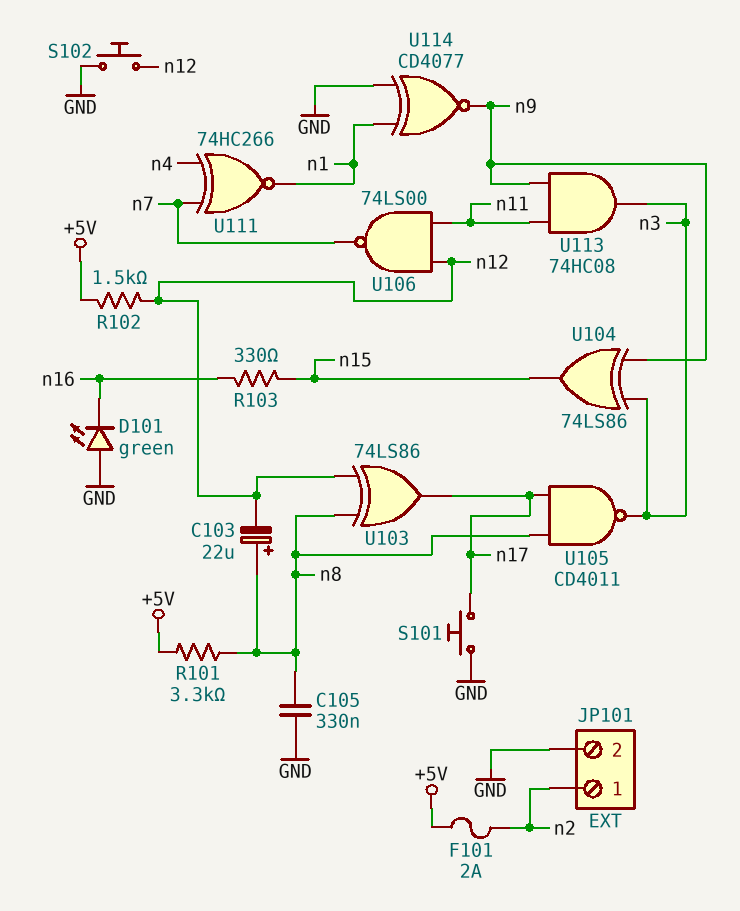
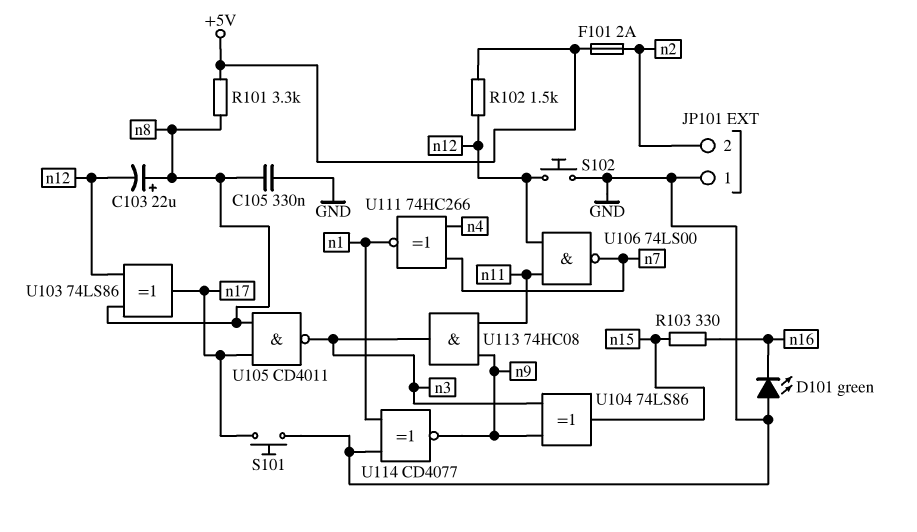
JP101 pin 1: n2 -> GND
JP101 pin 2: GND -> n2

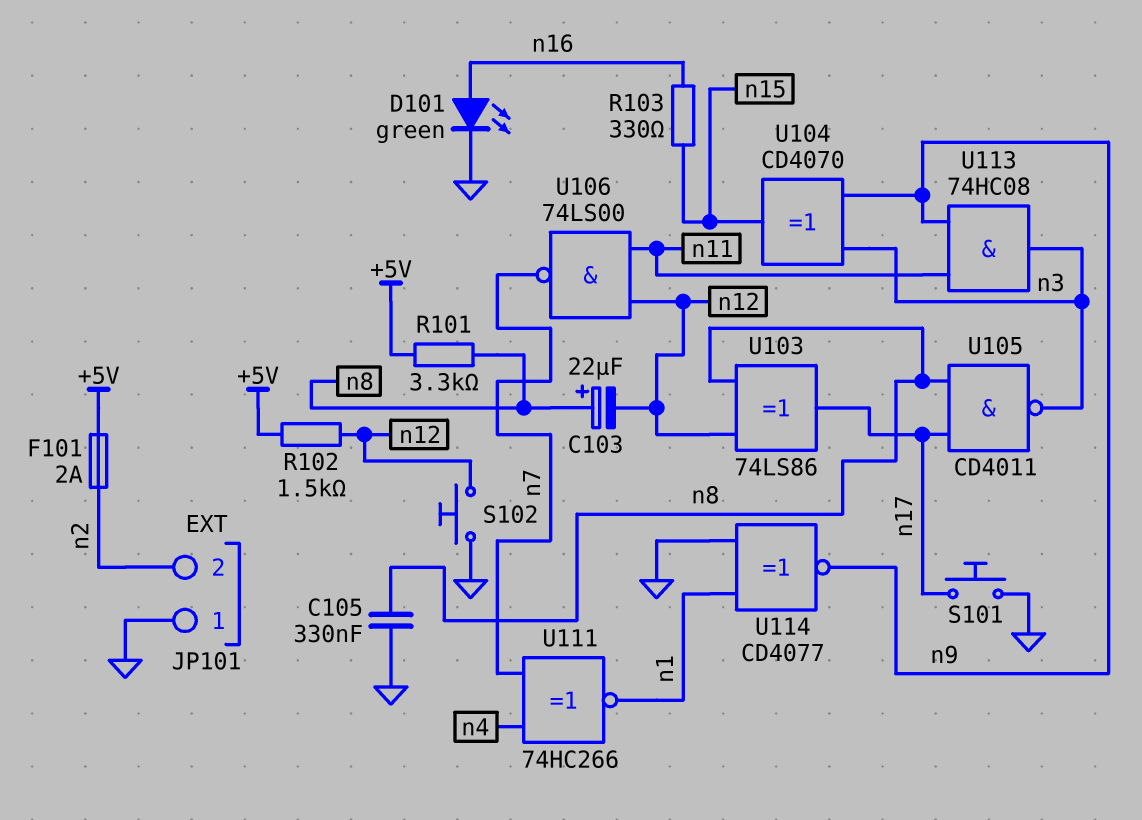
D101: LED green (A GND, K n16) -> LED green (A n16, K GND)
U104: XOR 74LS86 (in n3, in n9, out n15) -> XOR CD4070 (in n3, in n9, out n15)

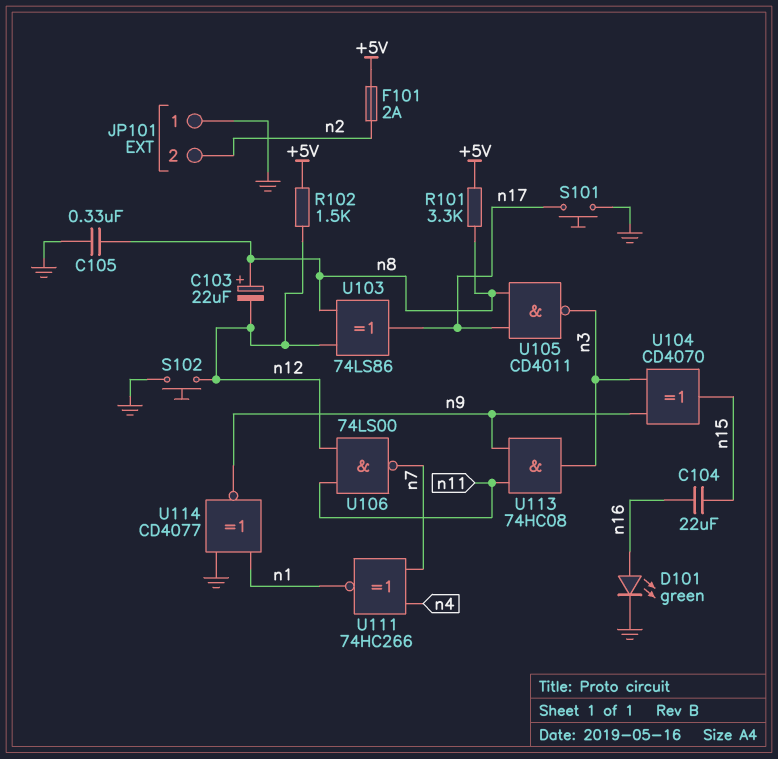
C104: none -> 22uF (n15, n16)
R103: 330 (n15, n16) -> none

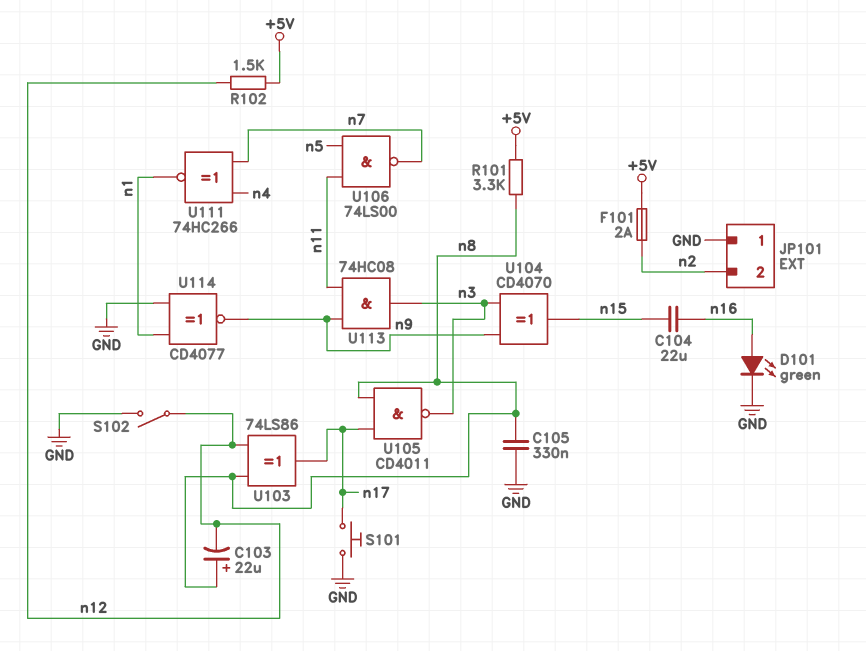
S102: button (GND, n12) -> switch (GND, n12)
U106: NAND 74LS00 (in n11, in n12, out n7) -> NAND 74LS00 (in n5, in n11, out n7)

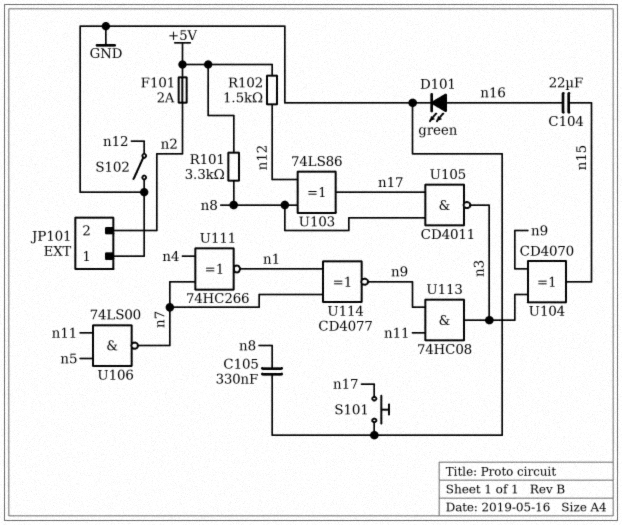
C103: 22uF (plus n8, minus n12) -> none
U114: XNOR CD4077 (in GND, in n1, out n9) -> XNOR CD4077 (in n1, in n7, out n9)

